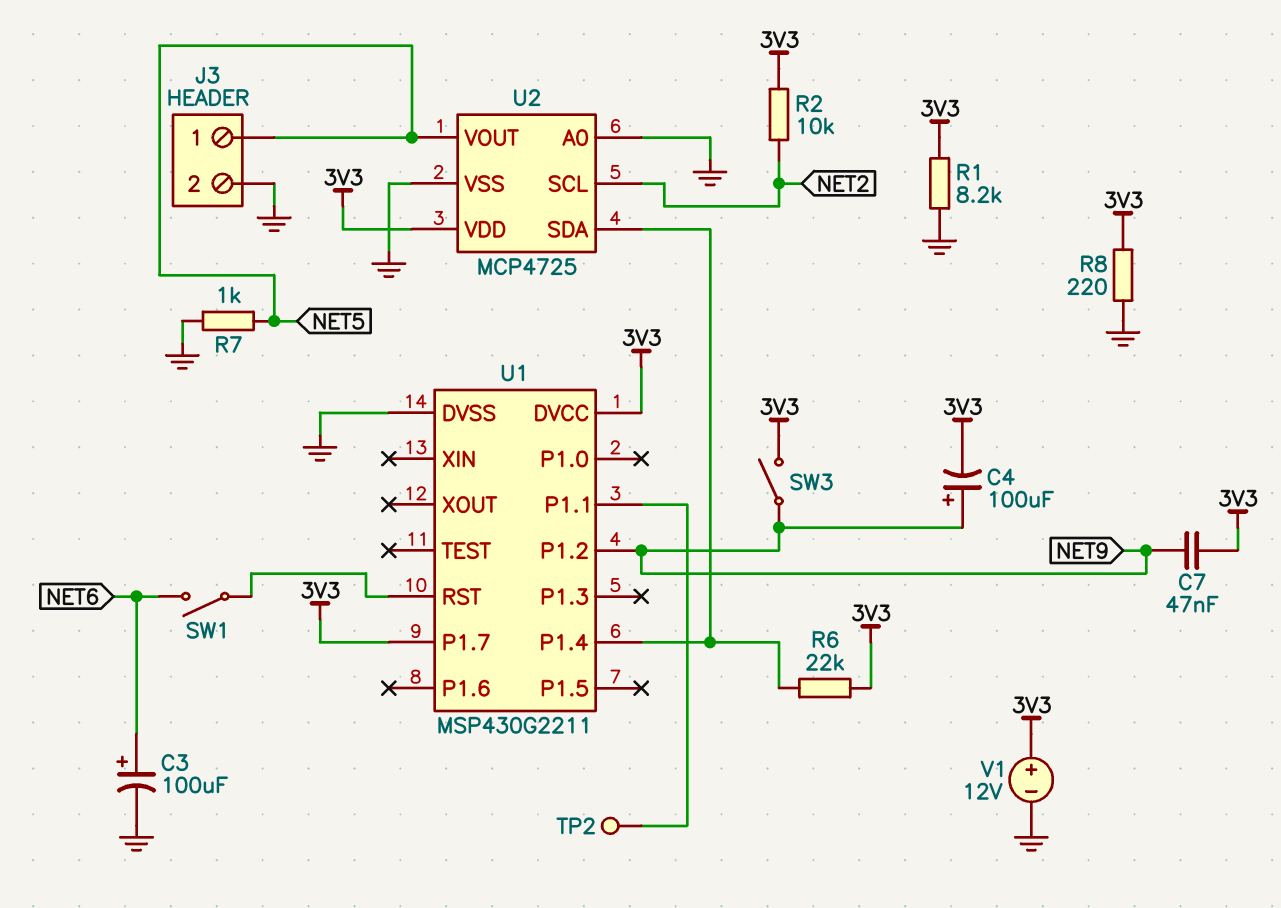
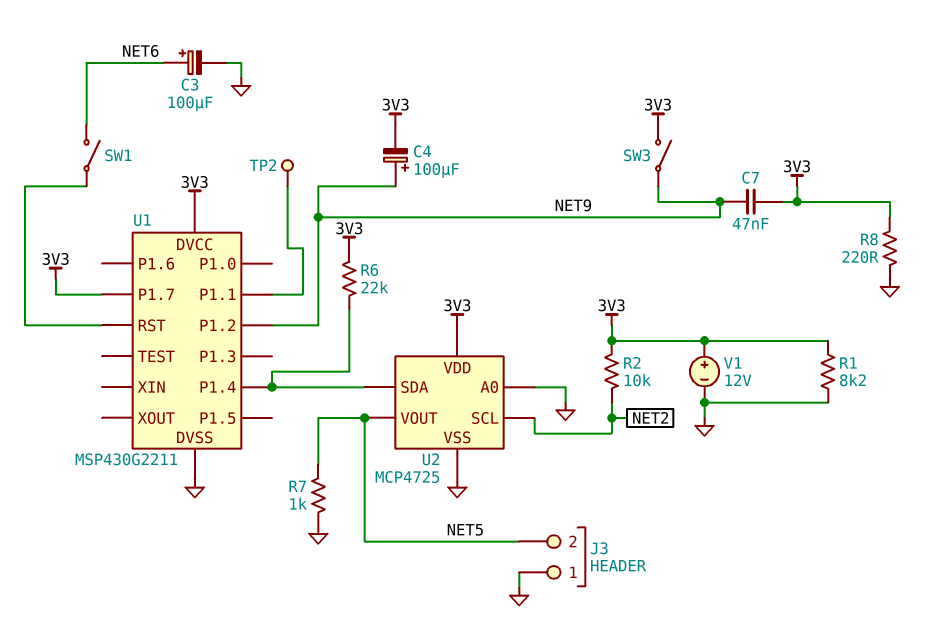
J3 pin 1: NET5 -> GND
J3 pin 2: GND -> NET5

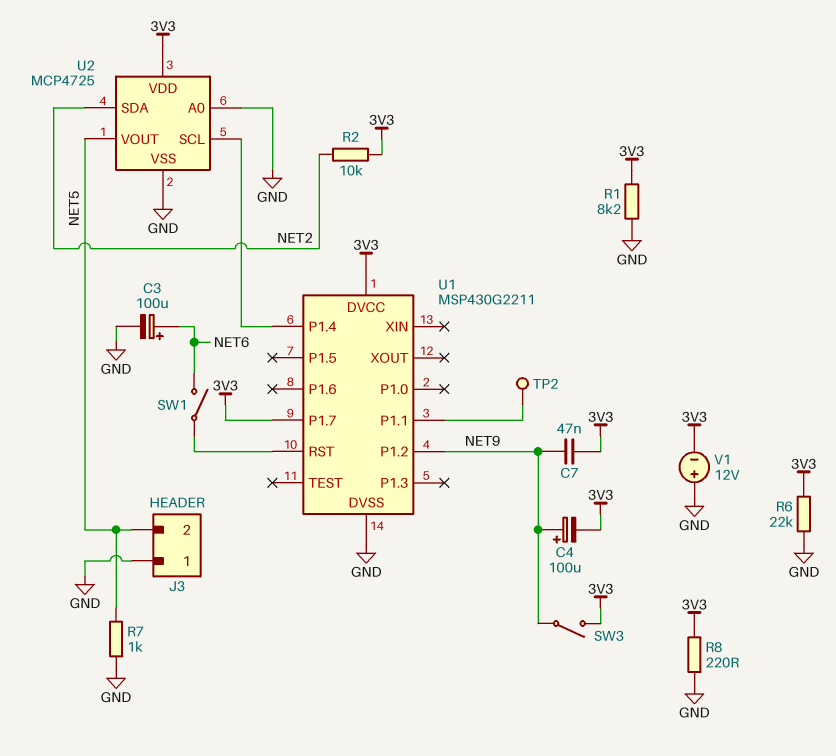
R6: 22k (3V3, U1/P1.4) -> 22k (3V3, GND)
U2 pin SCL: NET2 -> U1/P1.4
U2 pin SDA: U1/P1.4 -> NET2
V1: 12V (plus 3V3, minus GND) -> 12V (plus GND, minus 3V3)

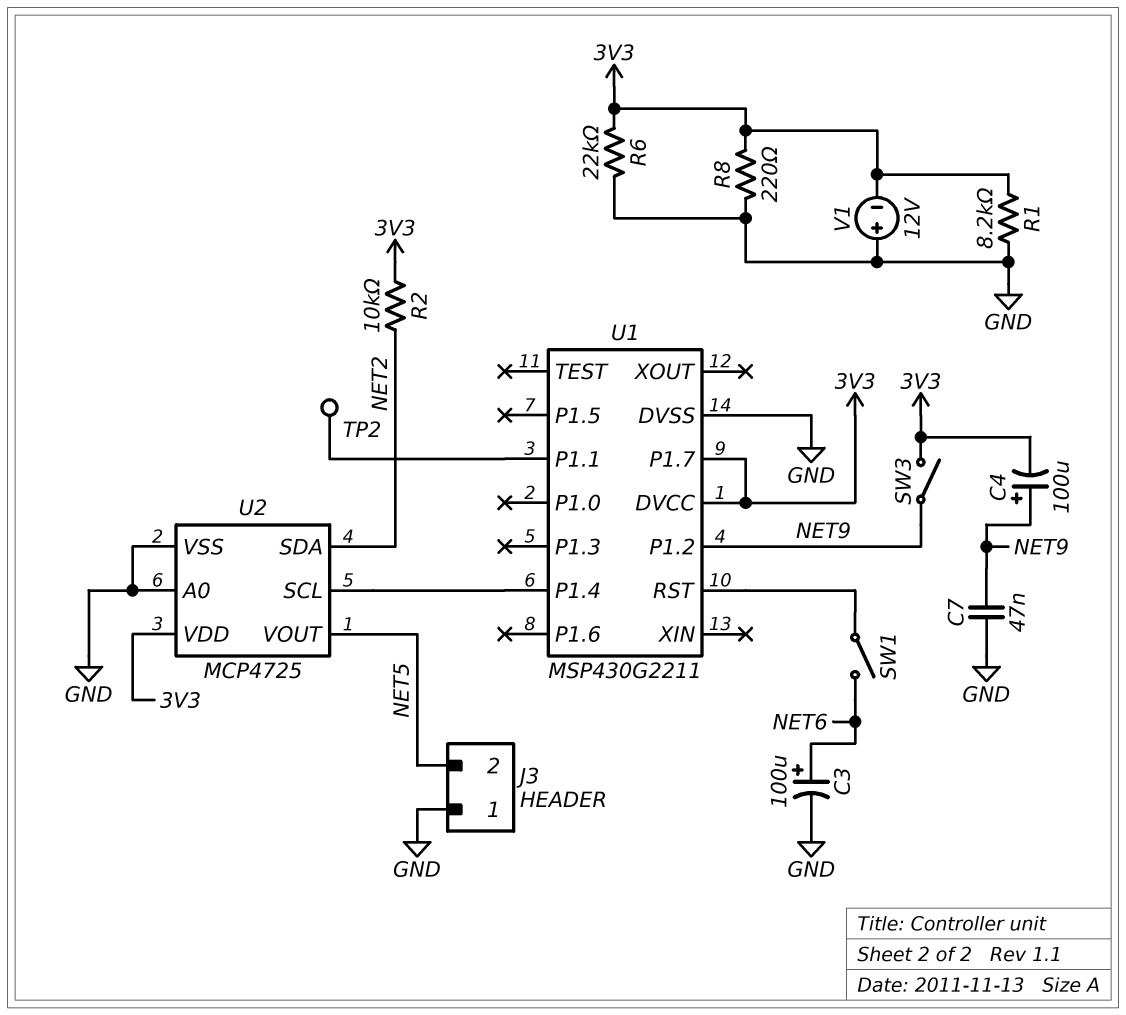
C7: 47nF (3V3, NET9) -> 47nF (GND, NET9)
R7: 1k (GND, NET5) -> none

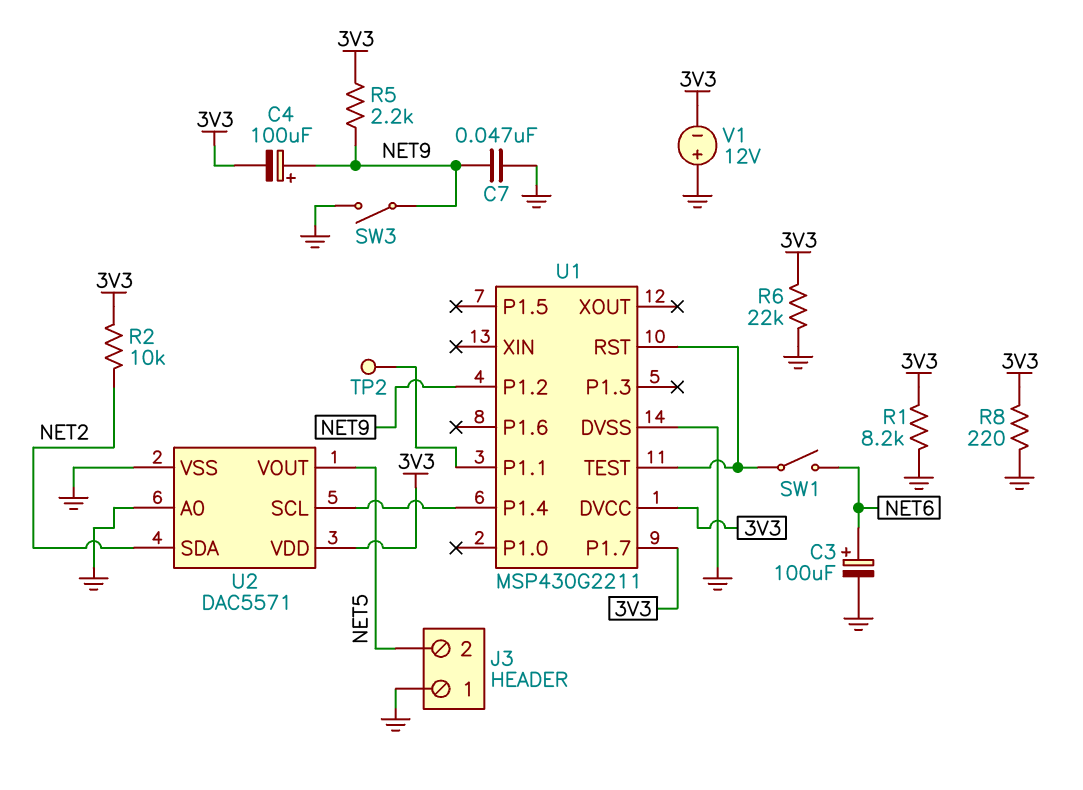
R5: none -> 2.2k (3V3, NET9)
SW3: switch (3V3, NET9) -> switch (GND, NET9)
U1 pin TEST: none -> U1/RST
U2: MCP4725 -> DAC5571

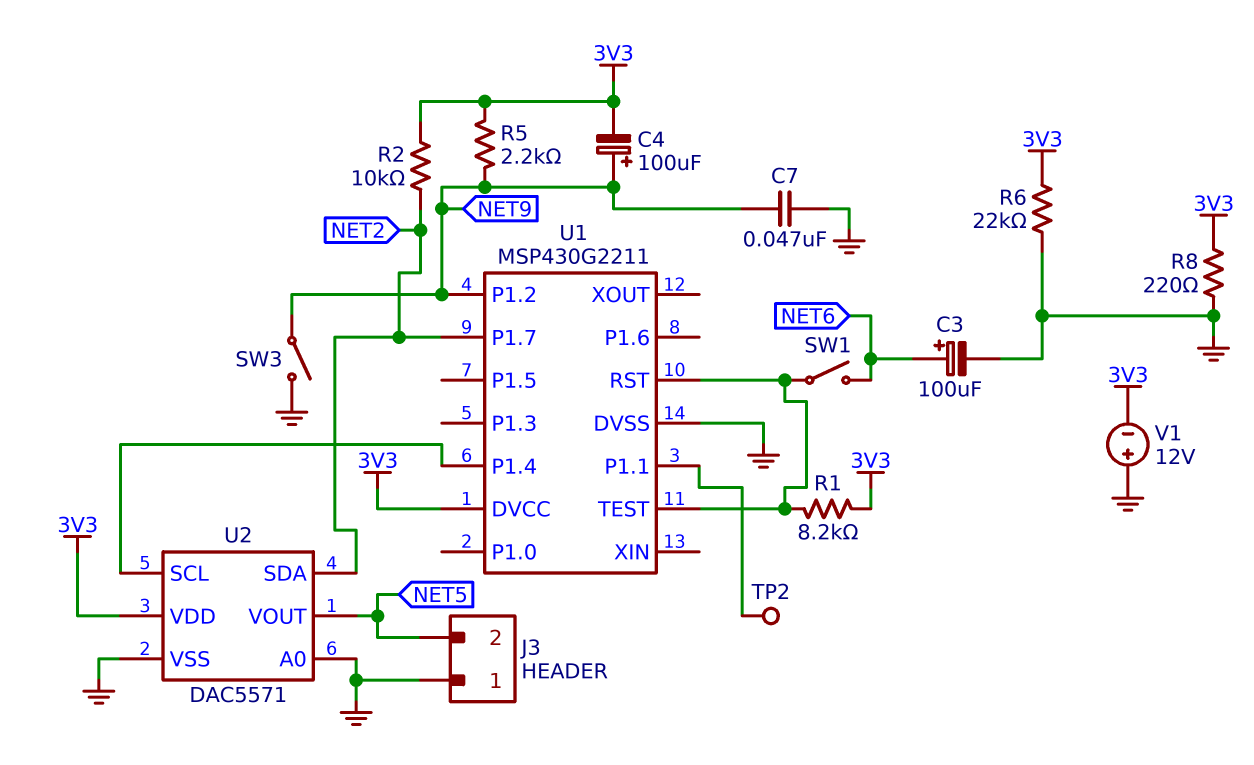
R1: 8.2k (3V3, GND) -> 8.2k (3V3, U1/RST)
U1 pin P1.7: 3V3 -> NET2

